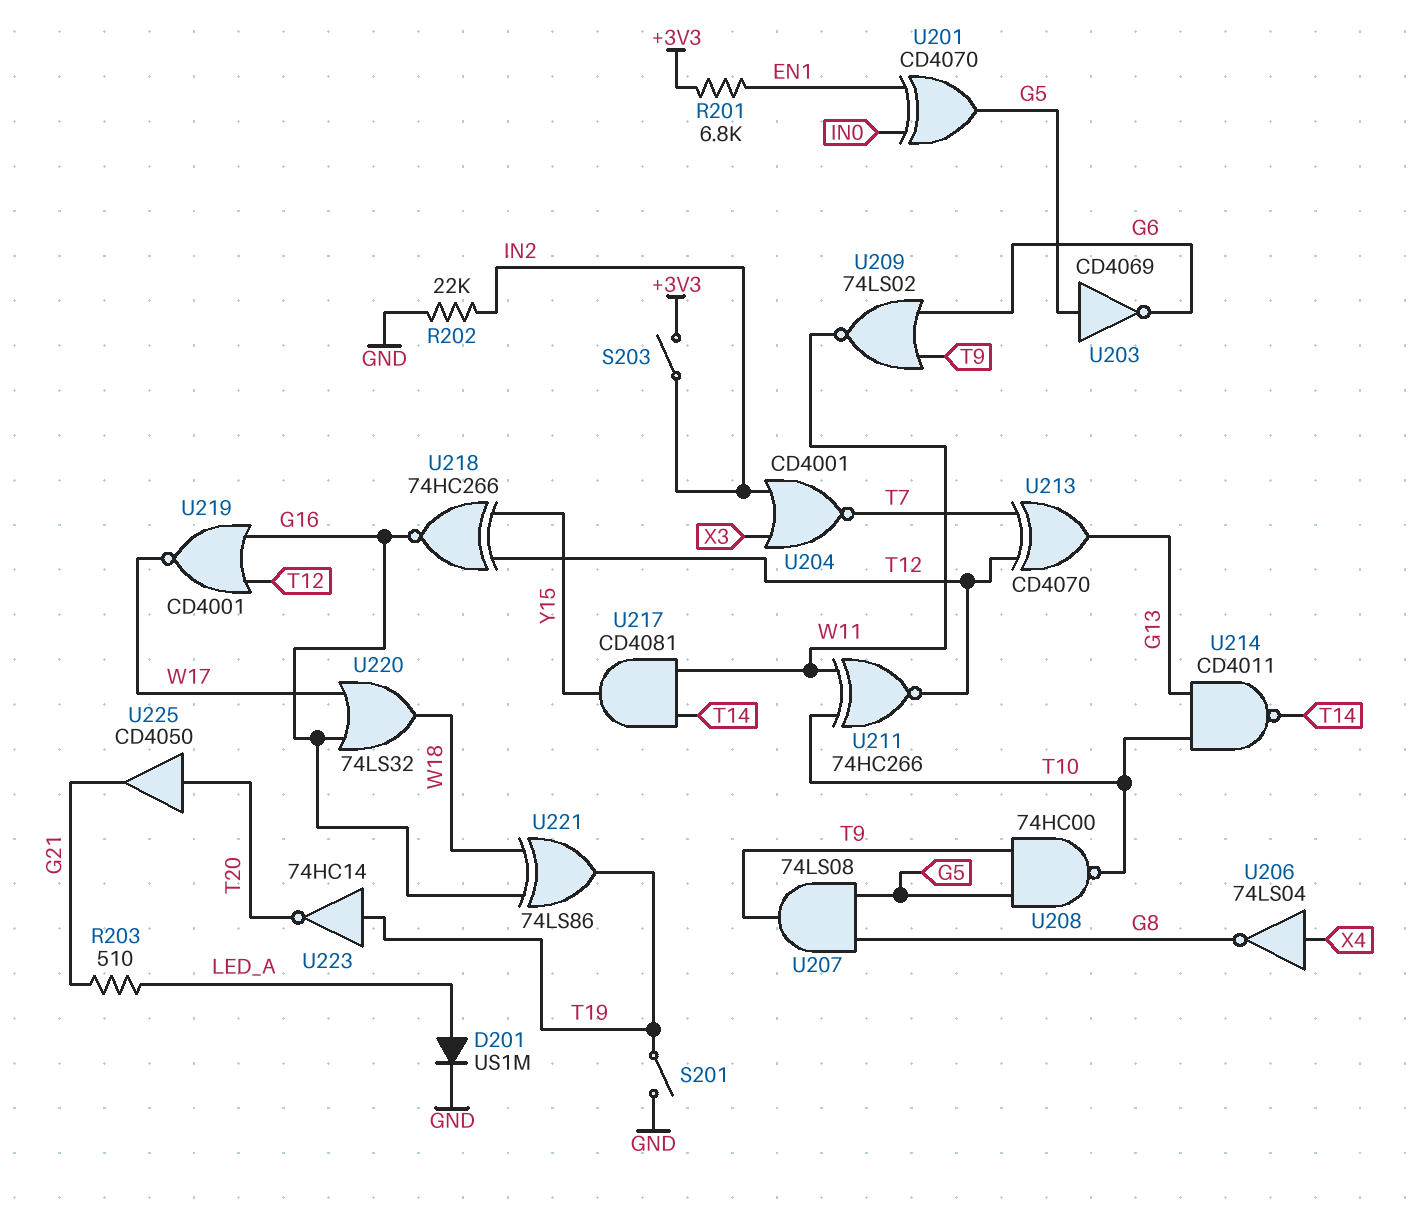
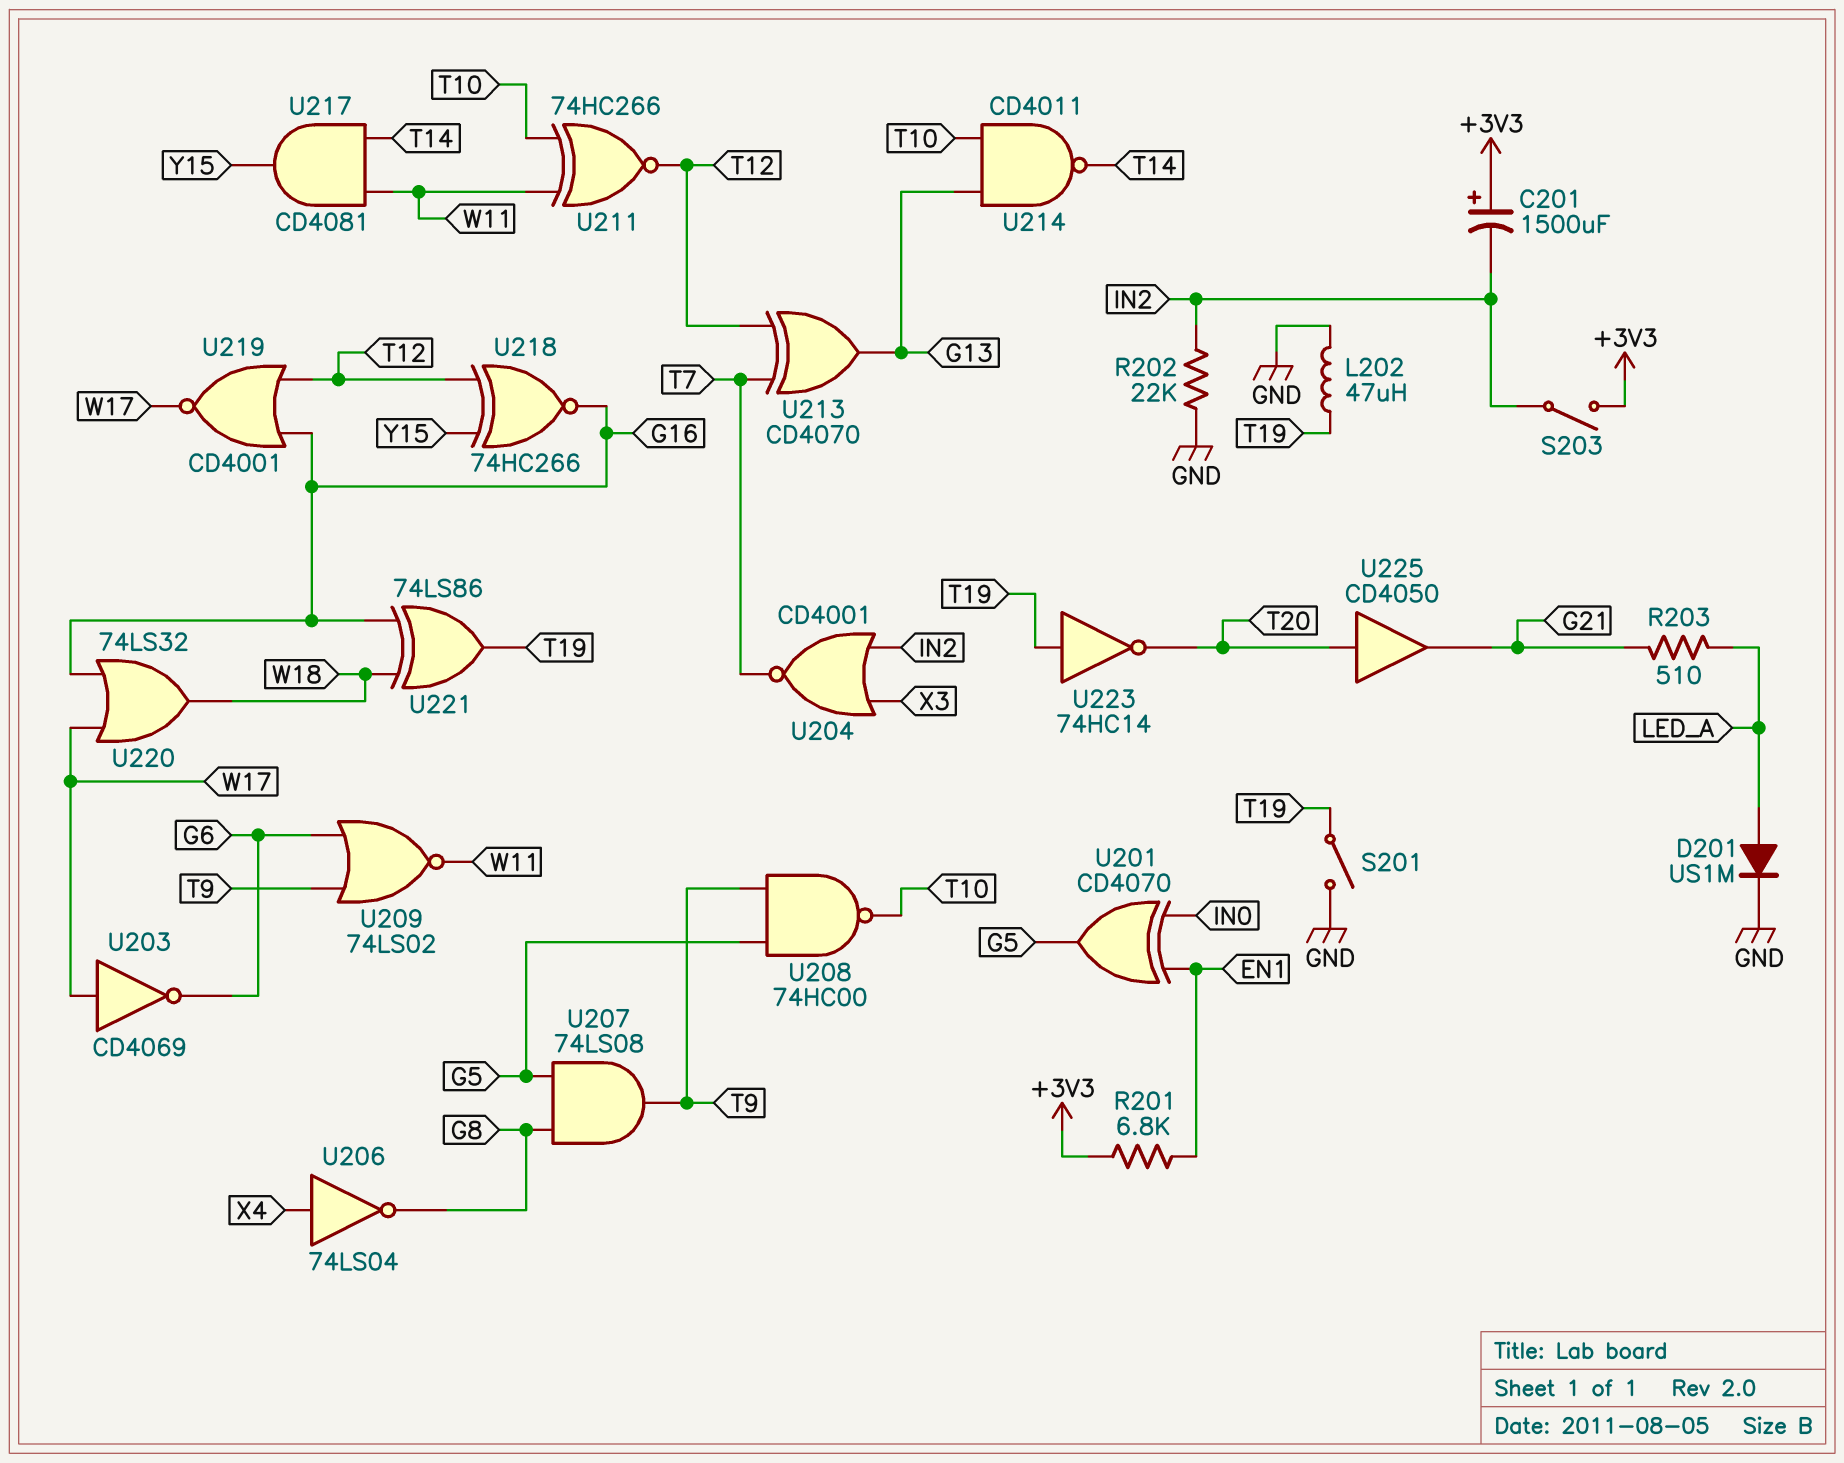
C201: none -> 1500uF (plus +3V3, minus IN2)
L202: none -> 47uH (GND, T19)
U203: NOT CD4069 (in G5, out G6) -> NOT CD4069 (in W17, out G6)

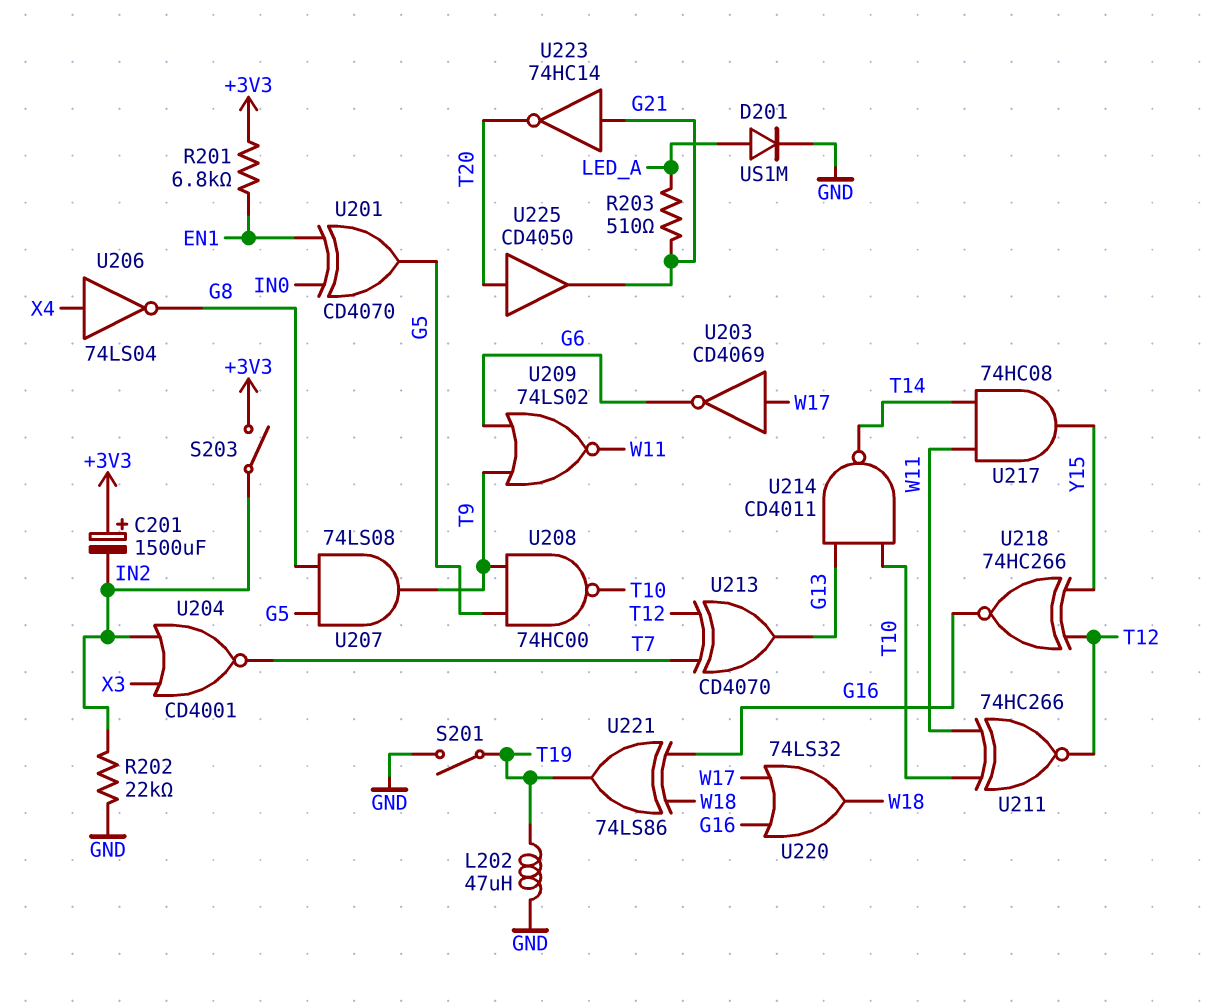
U217: AND CD4081 (in T14, in W11, out Y15) -> AND 74HC08 (in T14, in W11, out Y15)
U219: NOR CD4001 (in G16, in T12, out W17) -> none
U223: NOT 74HC14 (in T19, out T20) -> NOT 74HC14 (in G21, out T20)

